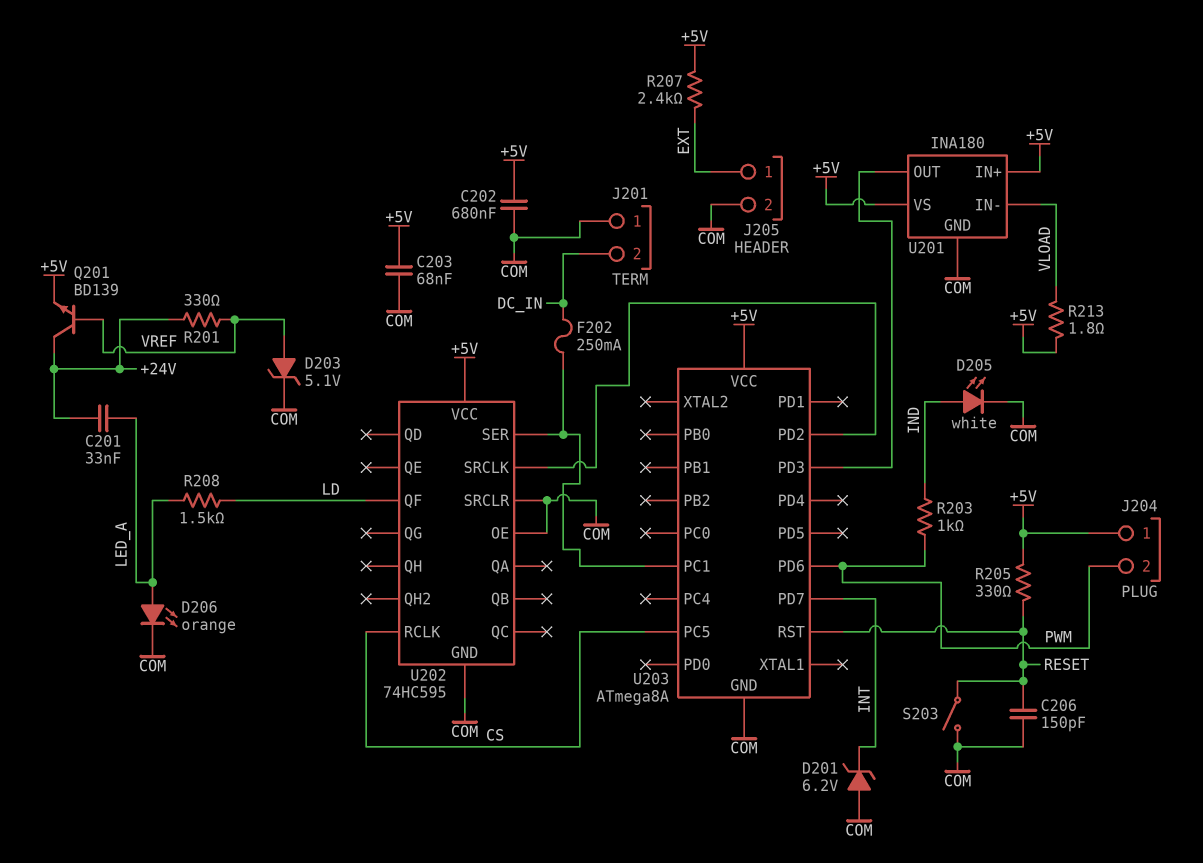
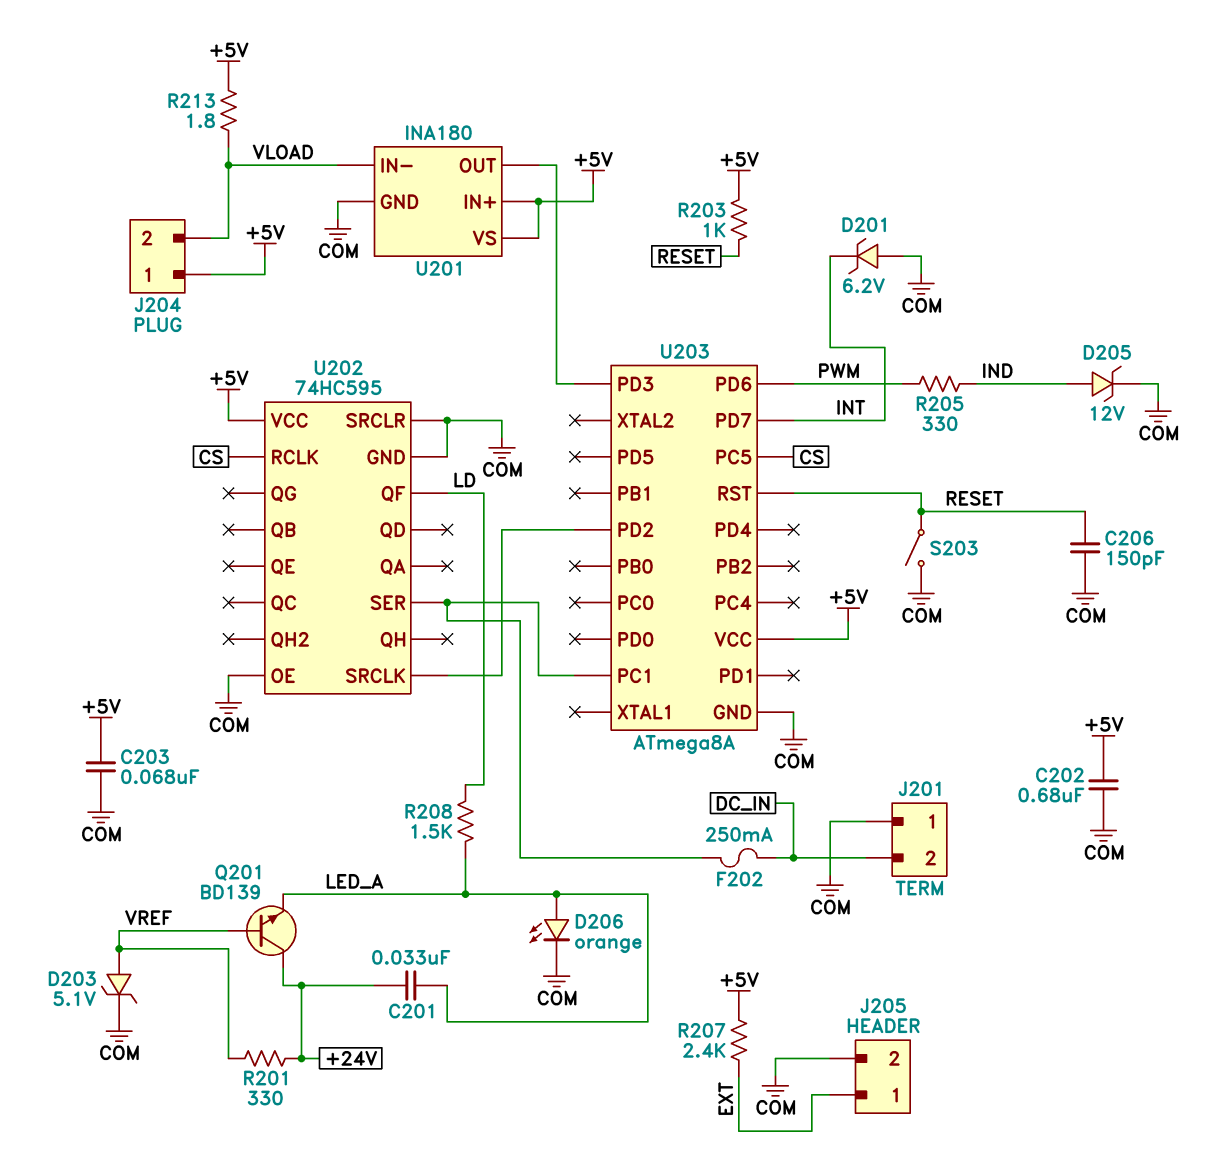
D205: LED white (A IND, K COM) -> zener 12V (A IND, K COM)
J204 pin 2: PWM -> VLOAD
Q201: NPN BD139 (B VREF, C +24V, E +5V) -> NPN BD139 (B VREF, C +24V, E LED_A)
R203: 1k (IND, PWM) -> 1k (+5V, RESET)
R205: 330 (+5V, RESET) -> 330 (IND, PWM)

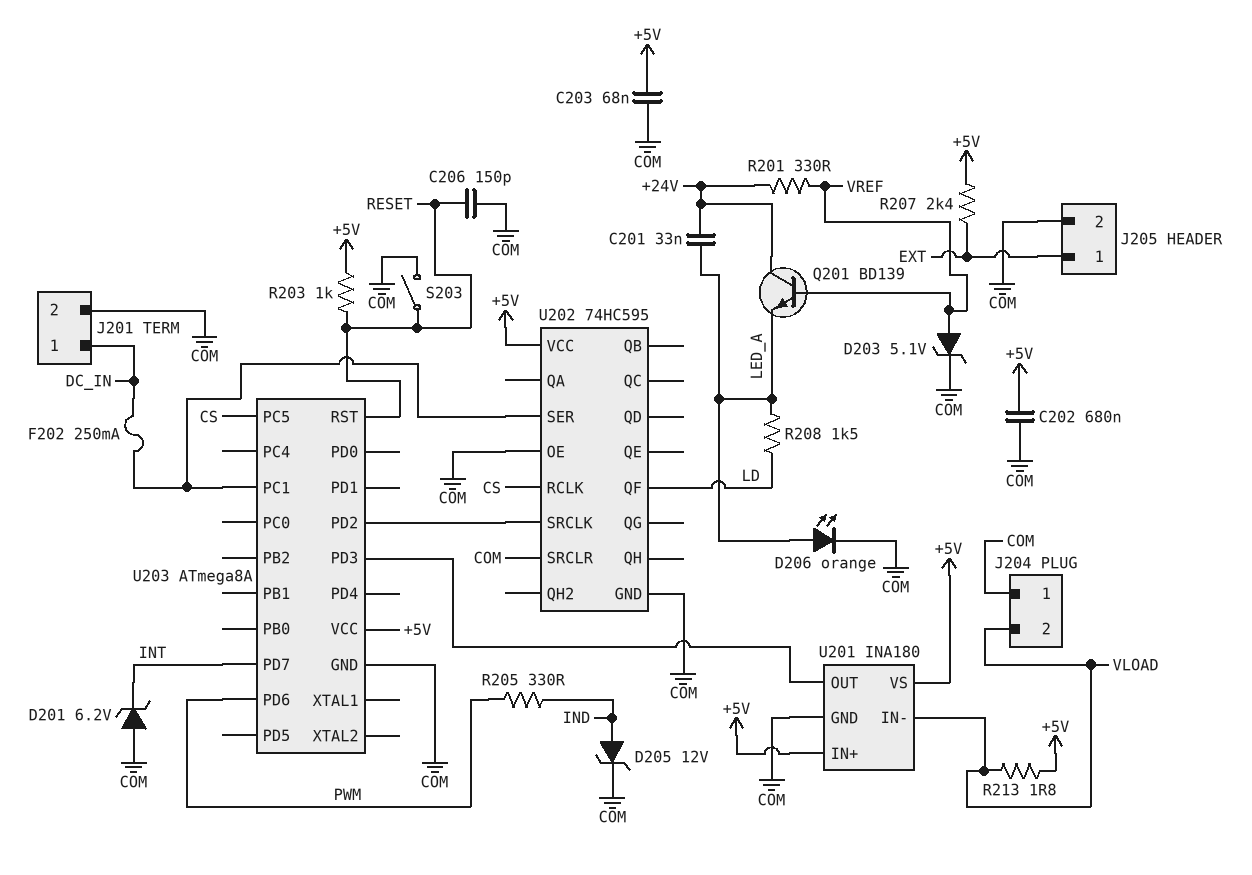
J201 pin 1: COM -> DC_IN
J201 pin 2: DC_IN -> COM
J204 pin 1: +5V -> COM

